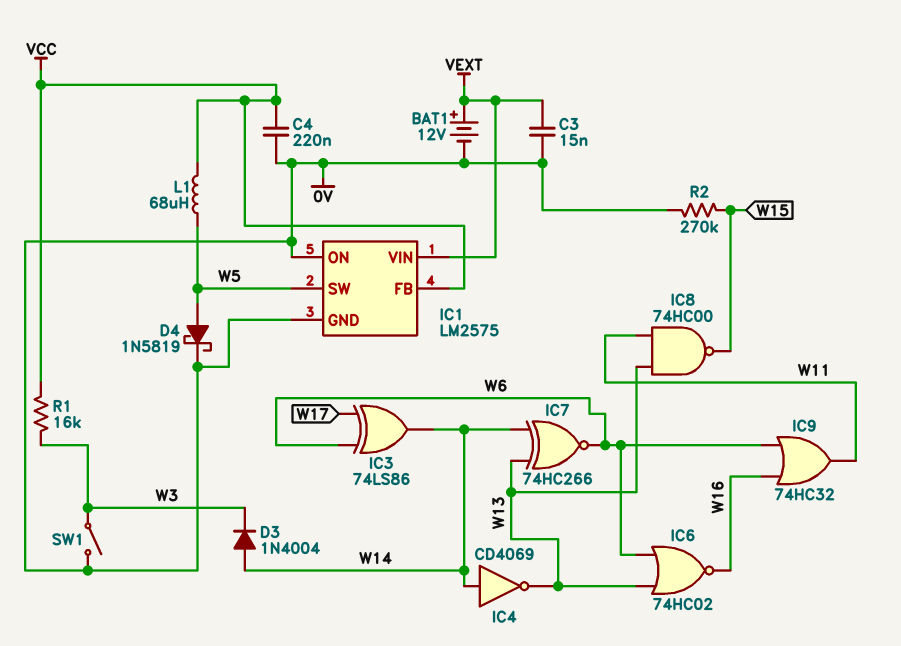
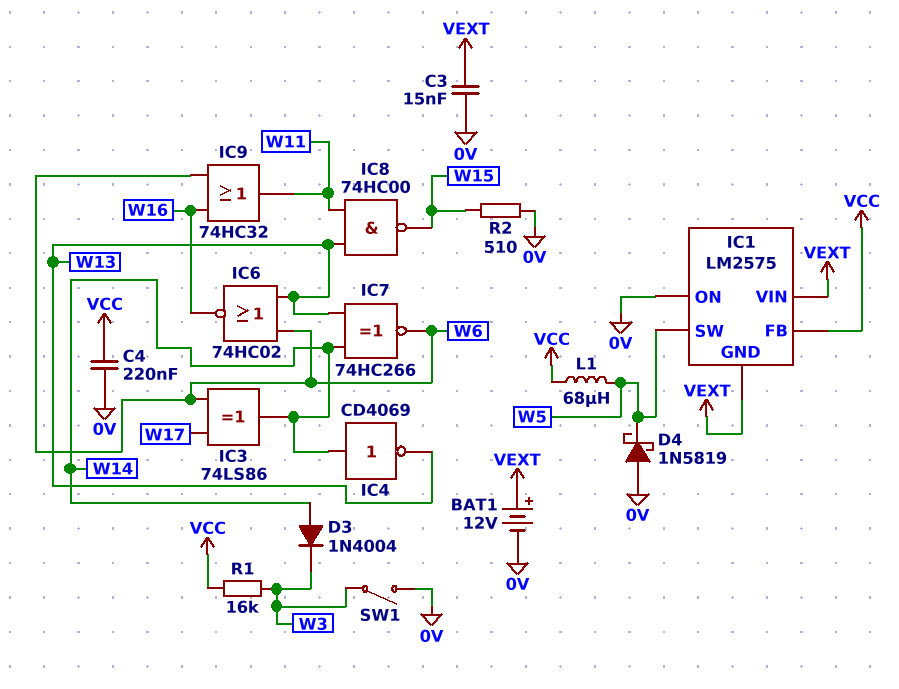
D4: schottky 1N5819 (A W5, K 0V) -> schottky 1N5819 (A 0V, K W5)
IC1 pin GND: 0V -> VEXT
R2: 270k (0V, W15) -> 510 (0V, W15)

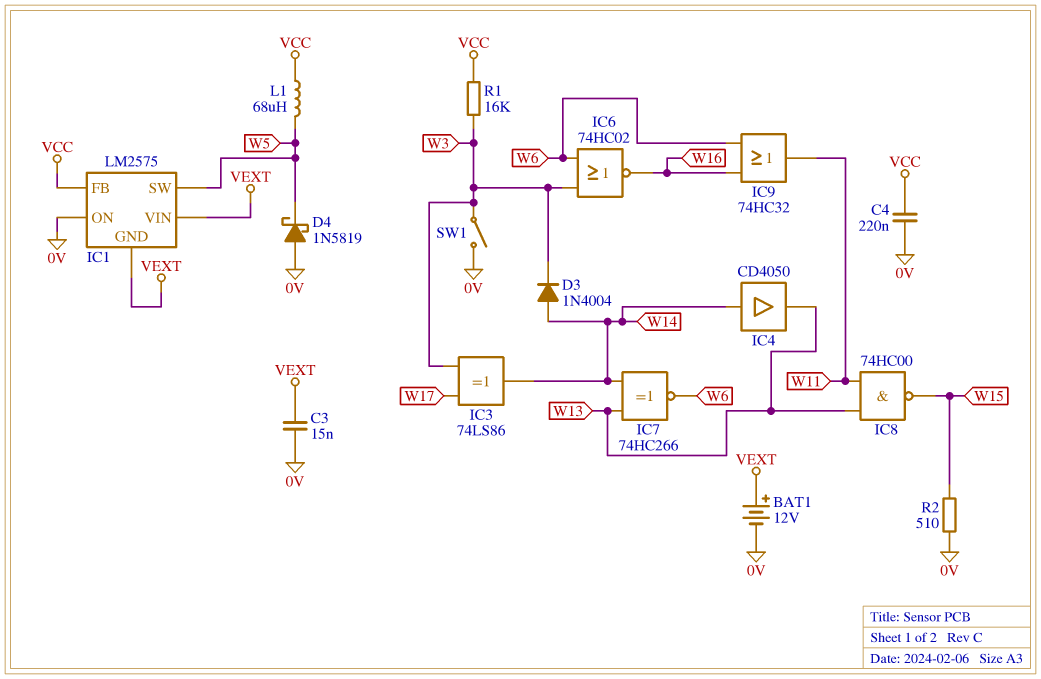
IC3: XOR 74LS86 (in W6, in W17, out W14) -> XOR 74LS86 (in W3, in W17, out W14)
IC4: NOT CD4069 (in W14, out W13) -> buffer CD4050 (in W14, out W13)
IC6: NOR 74HC02 (in W6, in W13, out W16) -> NOR 74HC02 (in W3, in W6, out W16)

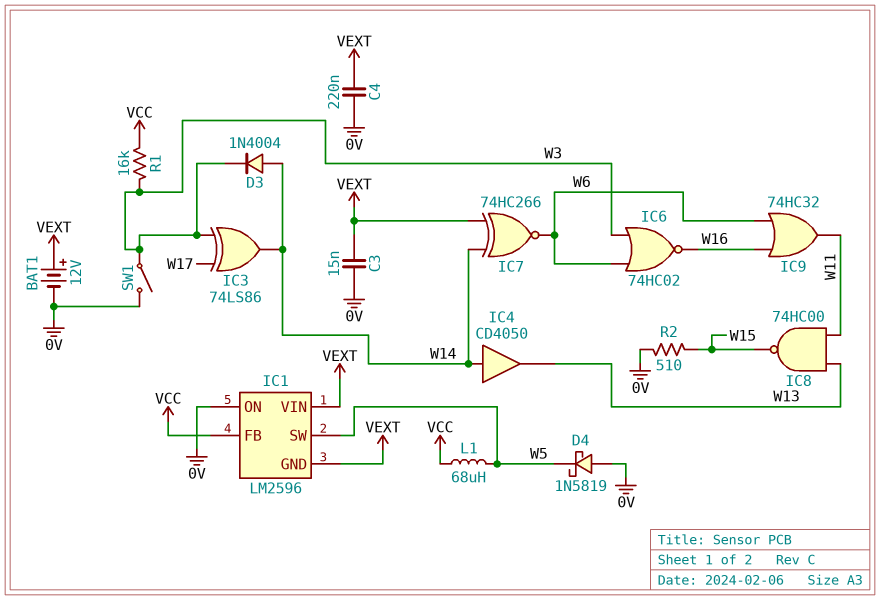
C4: 220nF (0V, VCC) -> 220nF (0V, VEXT)
IC1: LM2575 -> LM2596
IC7: XNOR 74HC266 (in W13, in W14, out W6) -> XNOR 74HC266 (in VEXT, in W14, out W6)

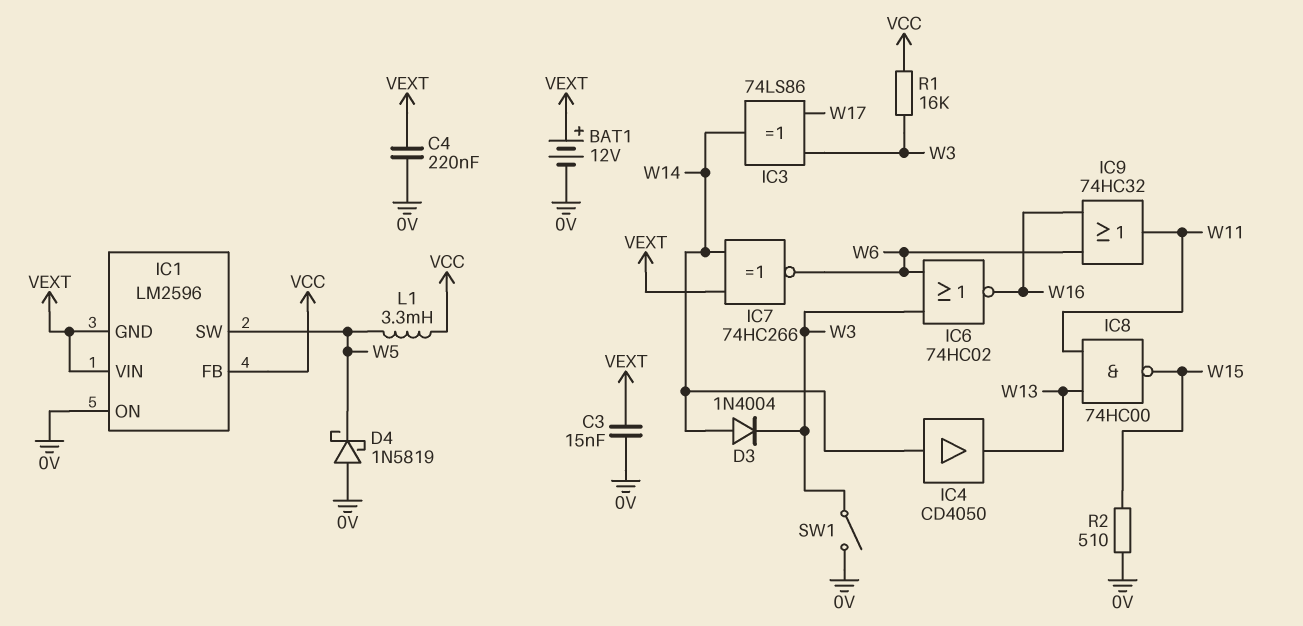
L1: 68uH (VCC, W5) -> 3.3mH (VCC, W5)

